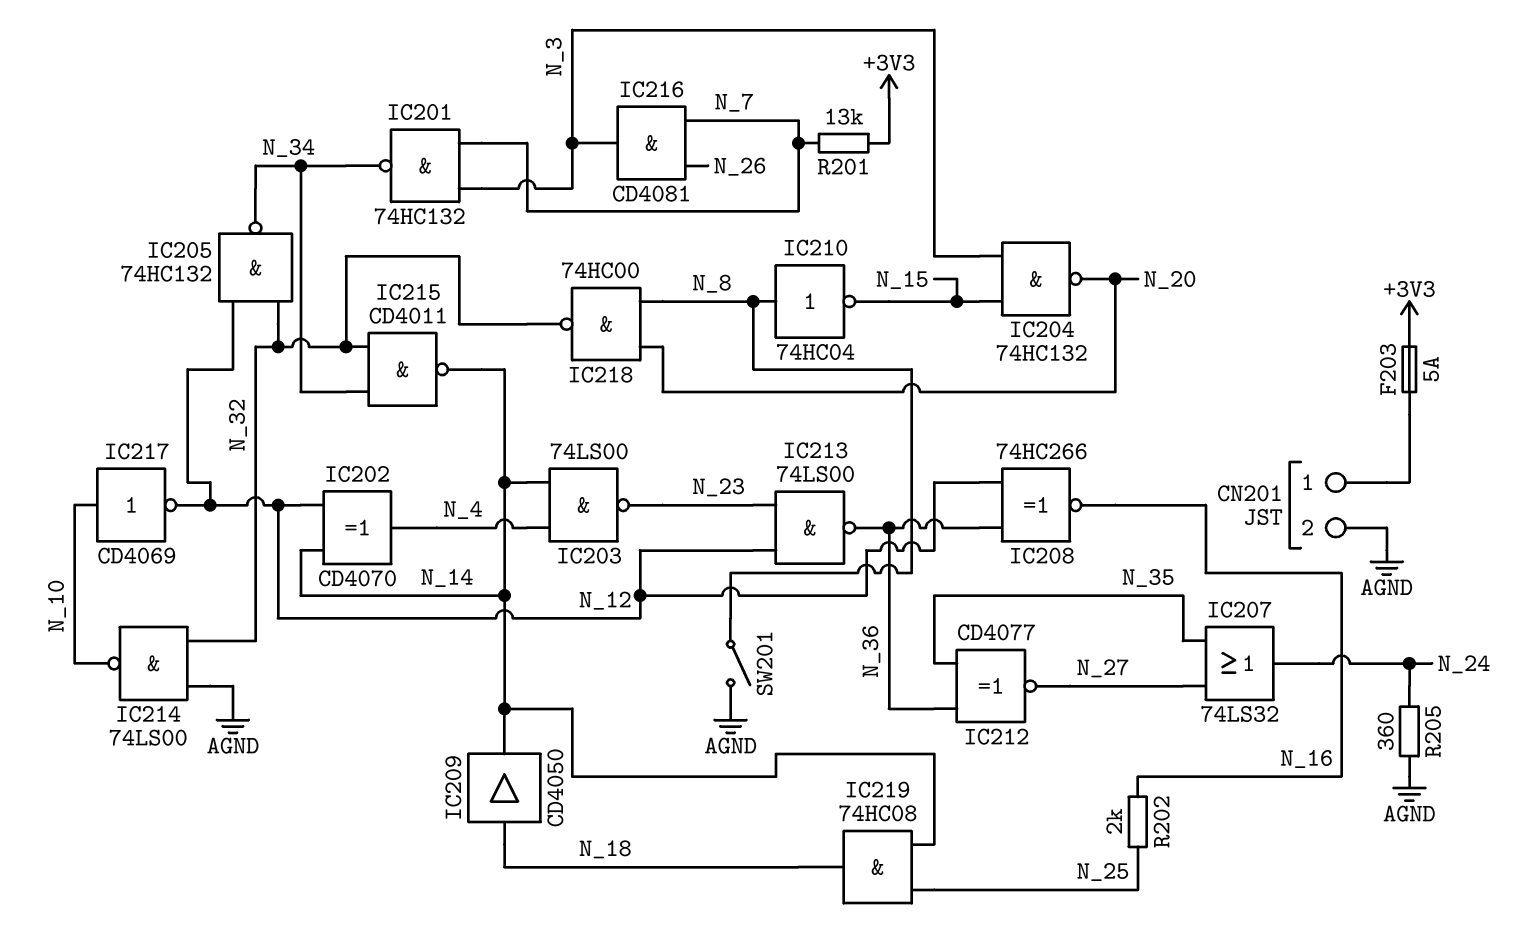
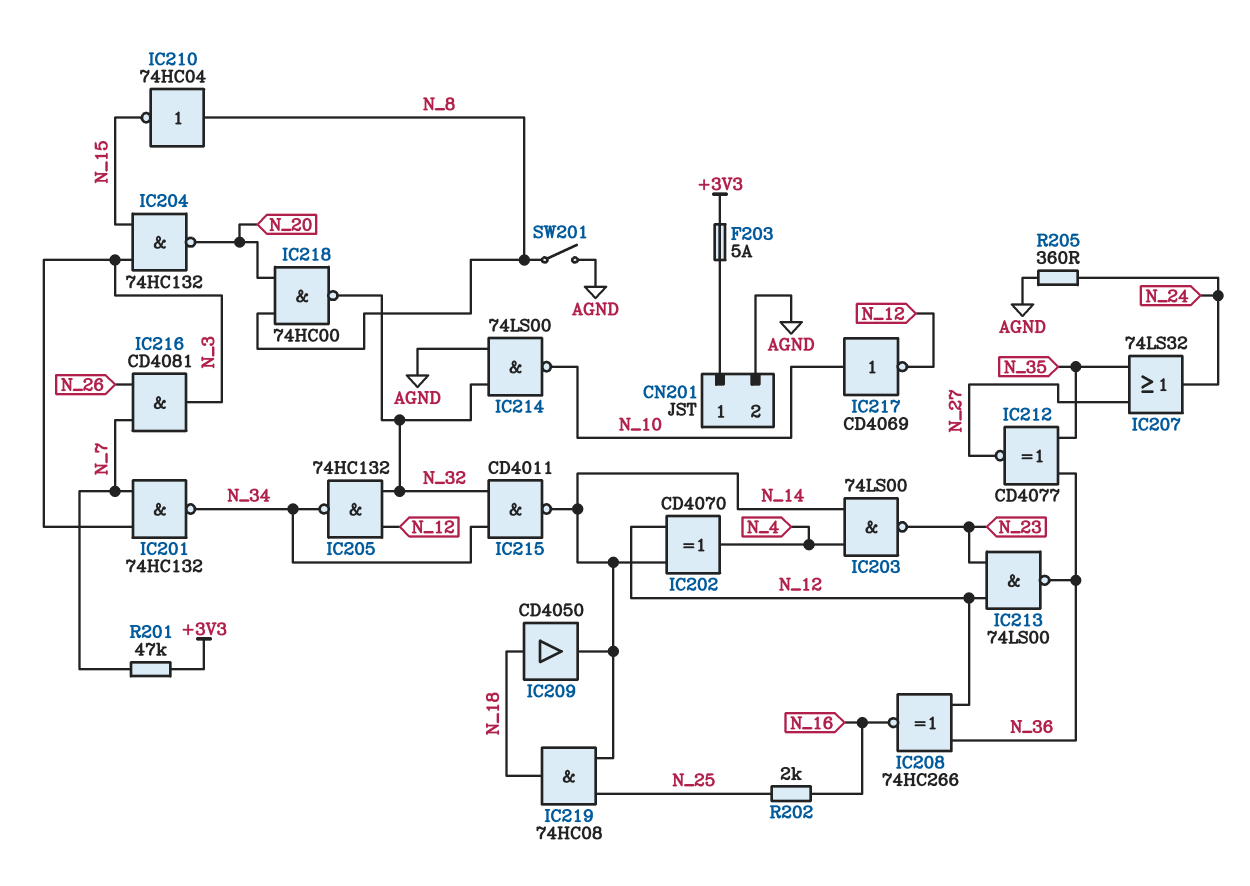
R201: 13k (+3V3, N_7) -> 47k (+3V3, N_7)

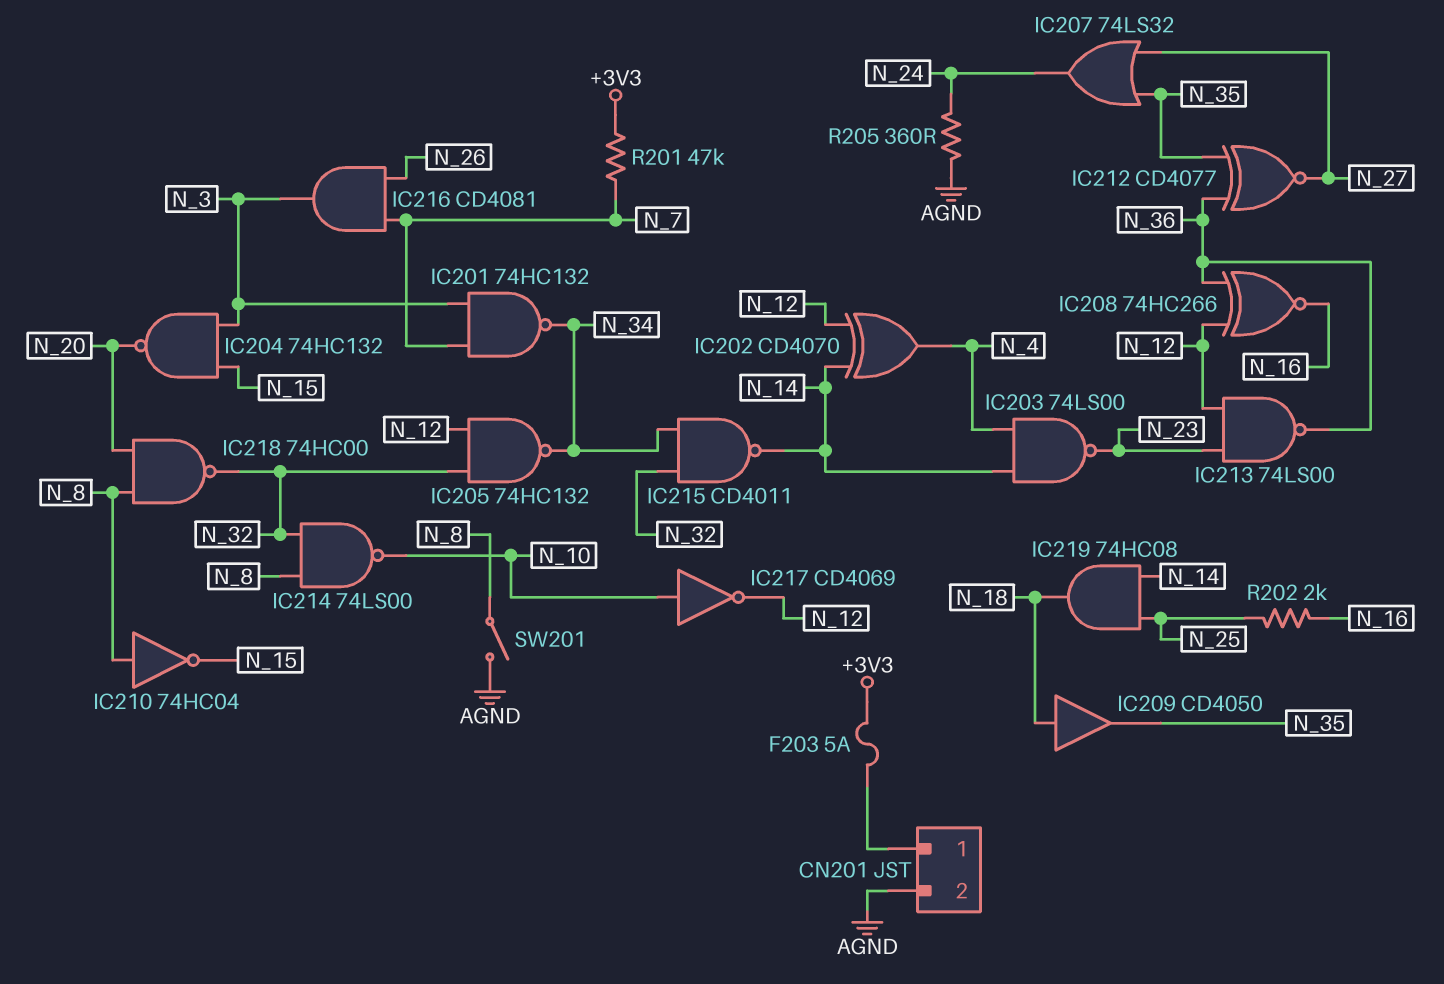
IC209: buffer CD4050 (in N_18, out N_14) -> buffer CD4050 (in N_18, out N_35)
IC214: NAND 74LS00 (in AGND, in N_32, out N_10) -> NAND 74LS00 (in N_8, in N_32, out N_10)

